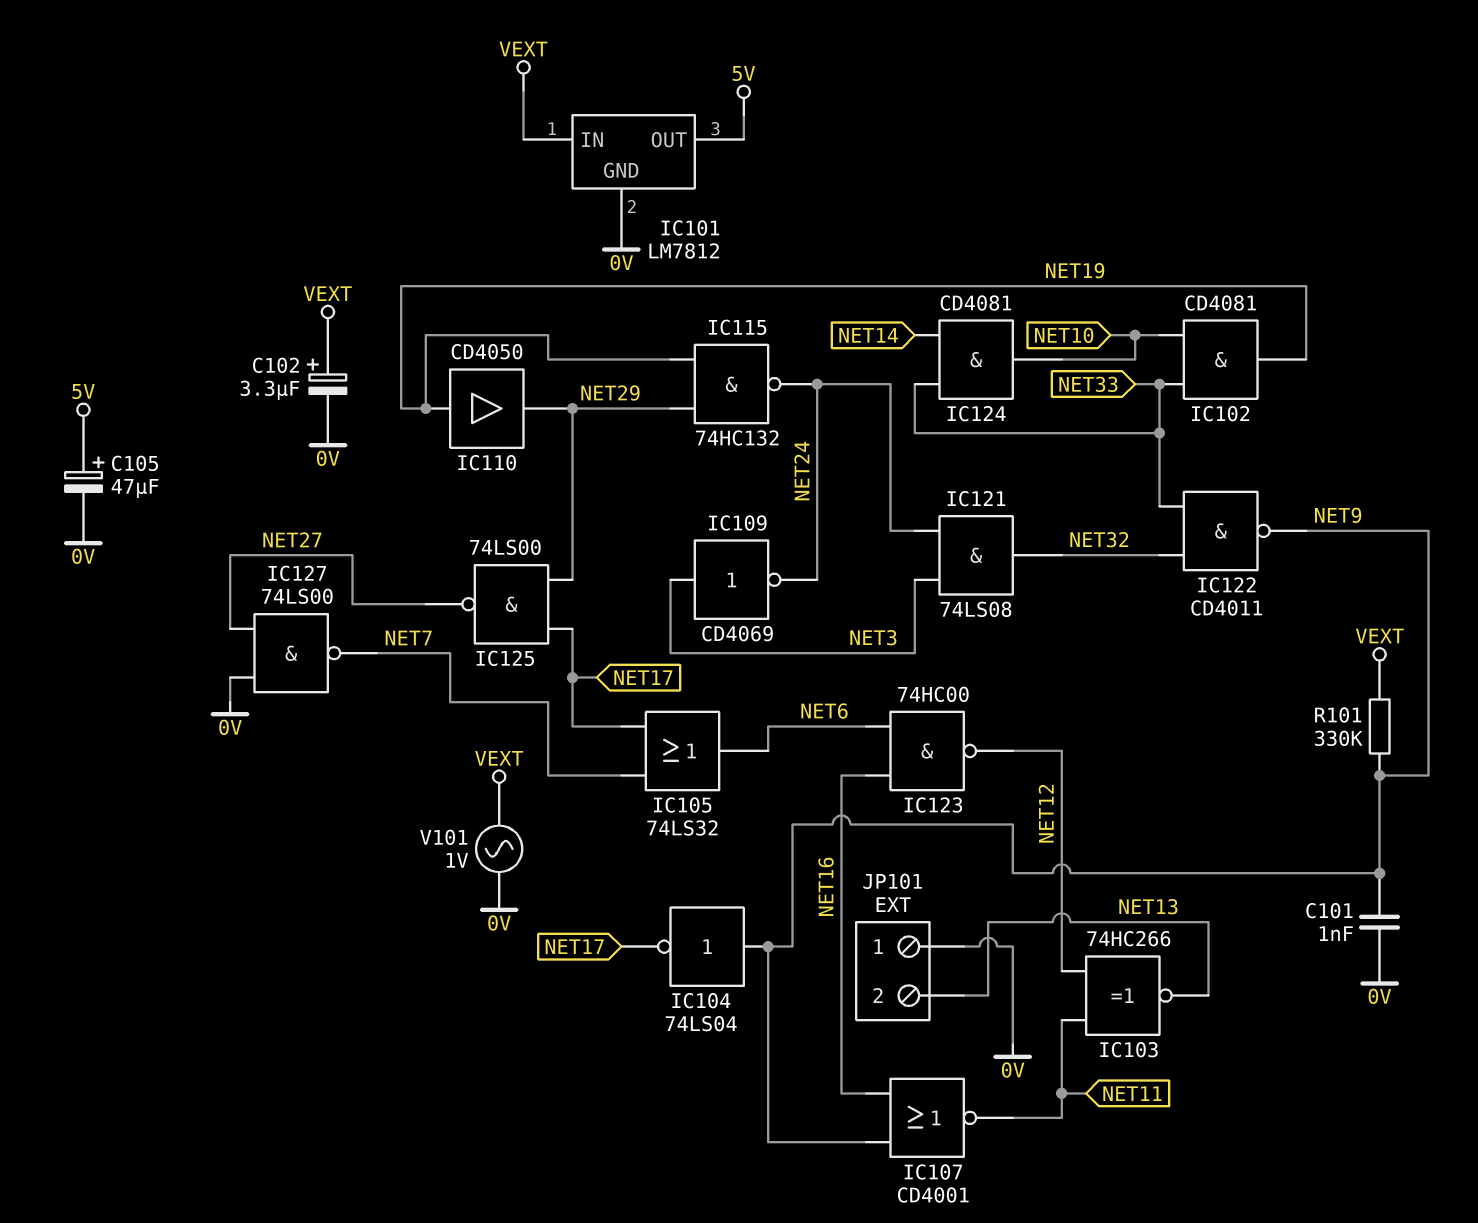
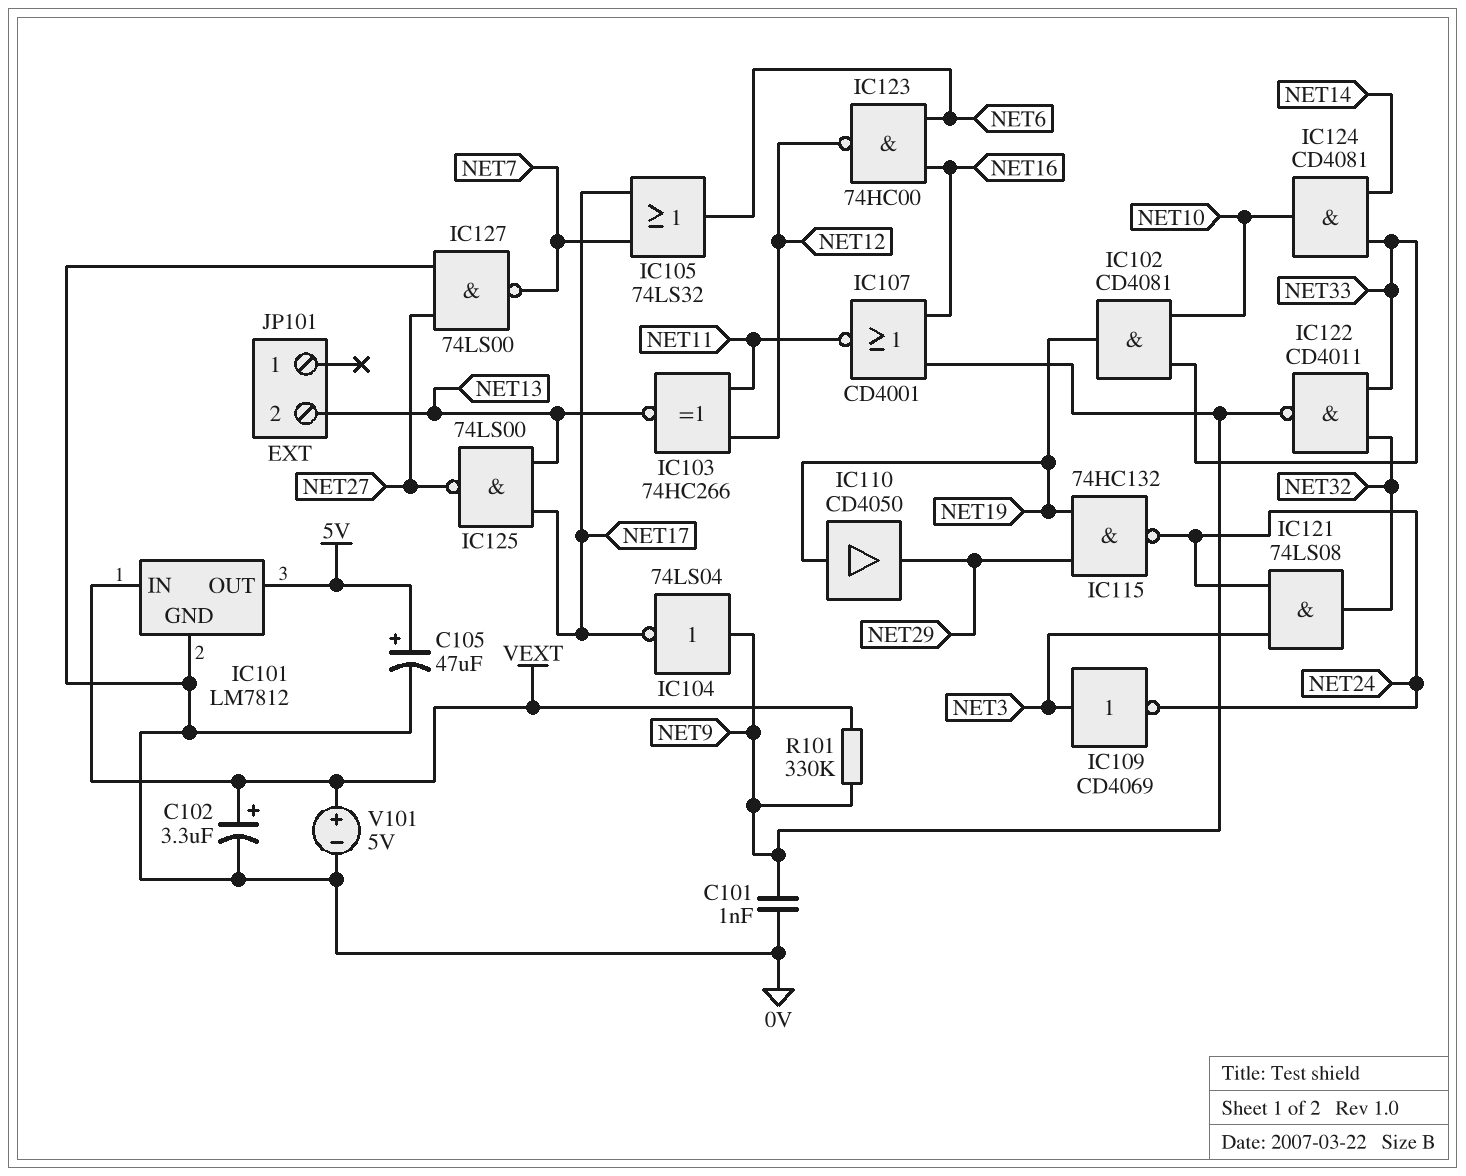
IC125: NAND 74LS00 (in NET17, in NET29, out NET27) -> NAND 74LS00 (in NET13, in NET17, out NET27)
JP101 pin 1: 0V -> none
V101: AC 1V (0V, VEXT) -> 5V (plus VEXT, minus 0V)

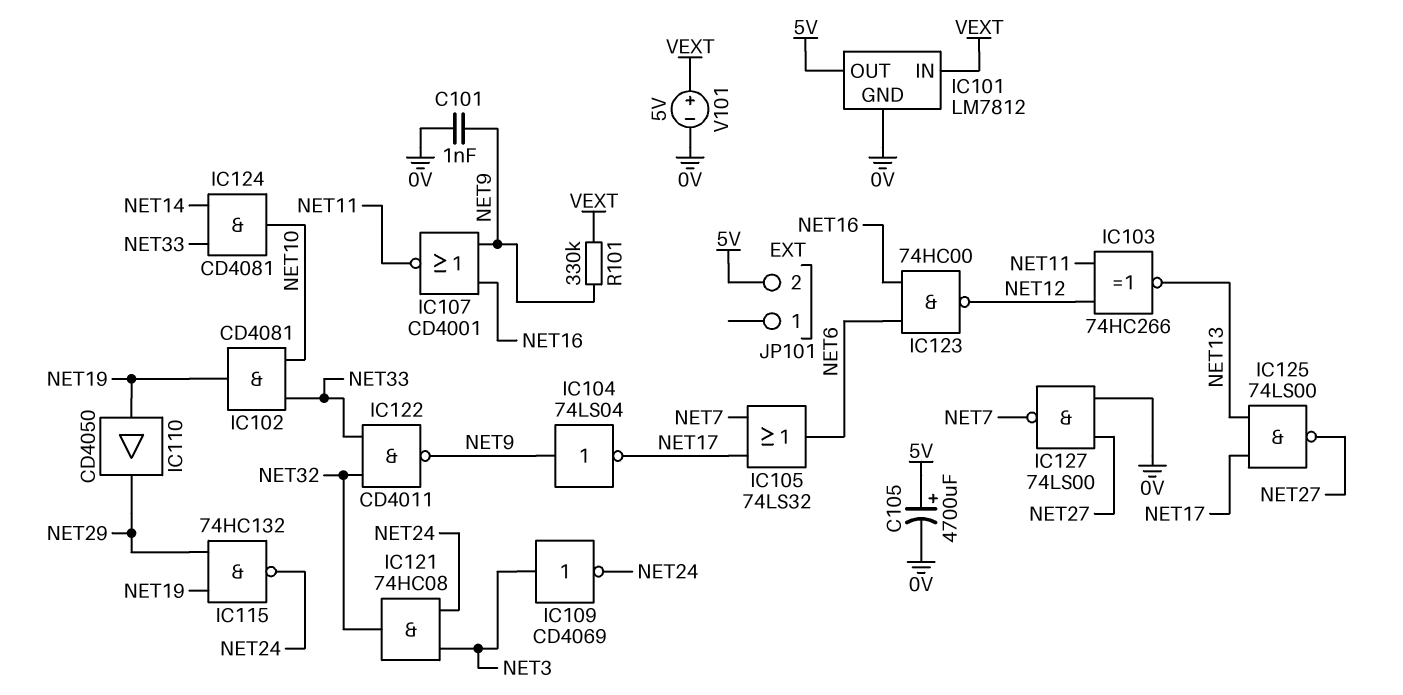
C102: 3.3uF (plus VEXT, minus 0V) -> none
C105: 47uF (plus 5V, minus 0V) -> 4700uF (plus 5V, minus 0V)
IC121: AND 74LS08 (in NET3, in NET24, out NET32) -> AND 74HC08 (in NET3, in NET24, out NET32)
JP101 pin 2: NET13 -> 5V

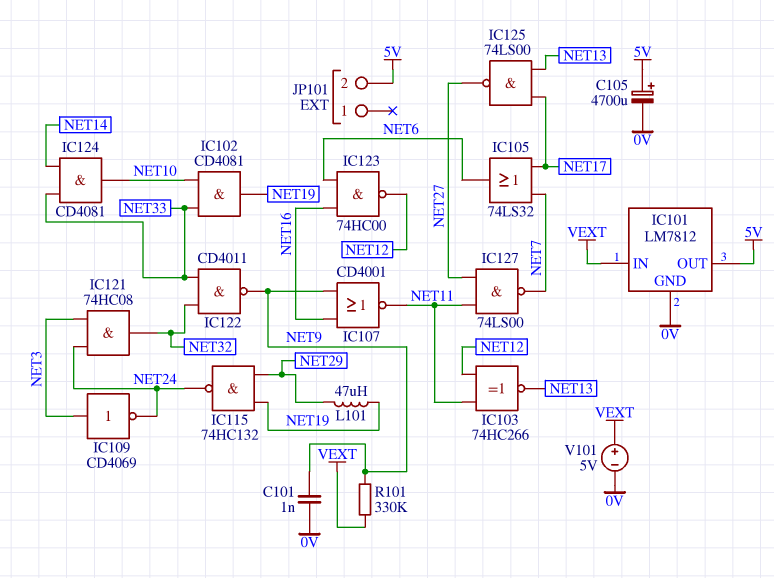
IC104: NOT 74LS04 (in NET9, out NET17) -> none
IC110: buffer CD4050 (in NET19, out NET29) -> none
IC127: NAND 74LS00 (in 0V, in NET27, out NET7) -> NAND 74LS00 (in NET11, in NET27, out NET7)
L101: none -> 47uH (NET19, NET29)

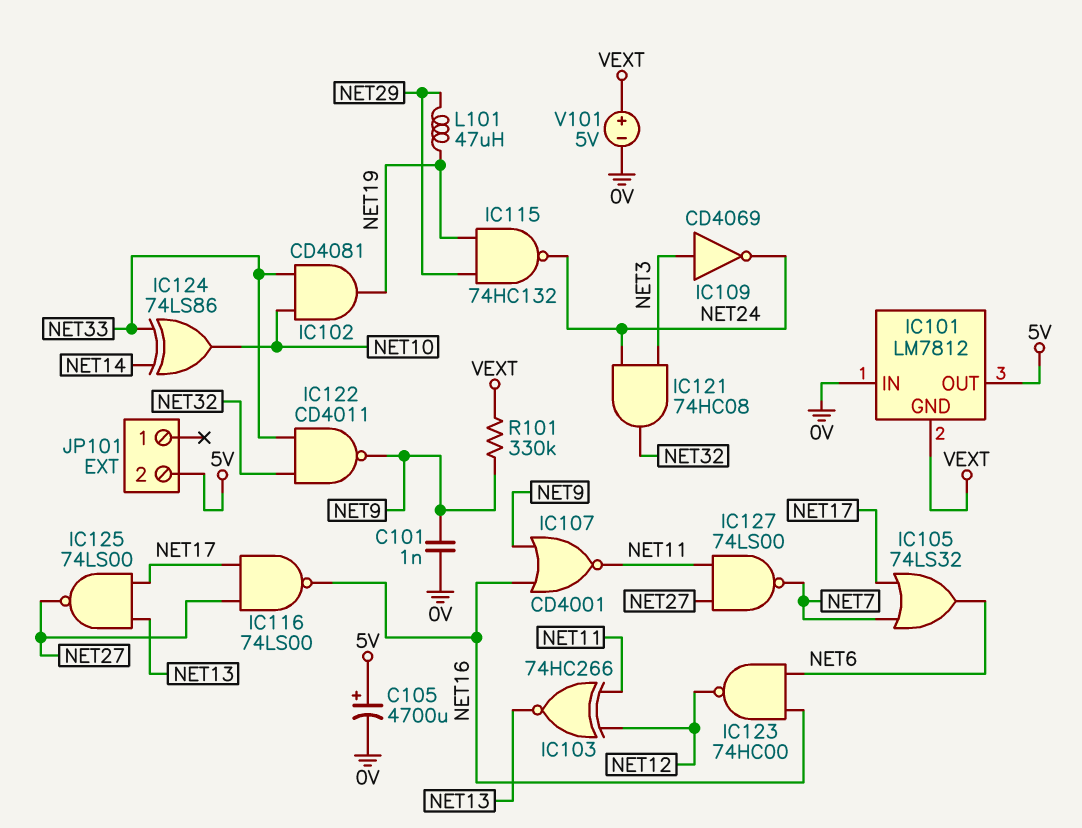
IC101 pin GND: 0V -> VEXT
IC101 pin IN: VEXT -> 0V
IC116: none -> NAND 74LS00 (in NET17, in NET27, out NET16)
IC124: AND CD4081 (in NET14, in NET33, out NET10) -> XOR 74LS86 (in NET14, in NET33, out NET10)

